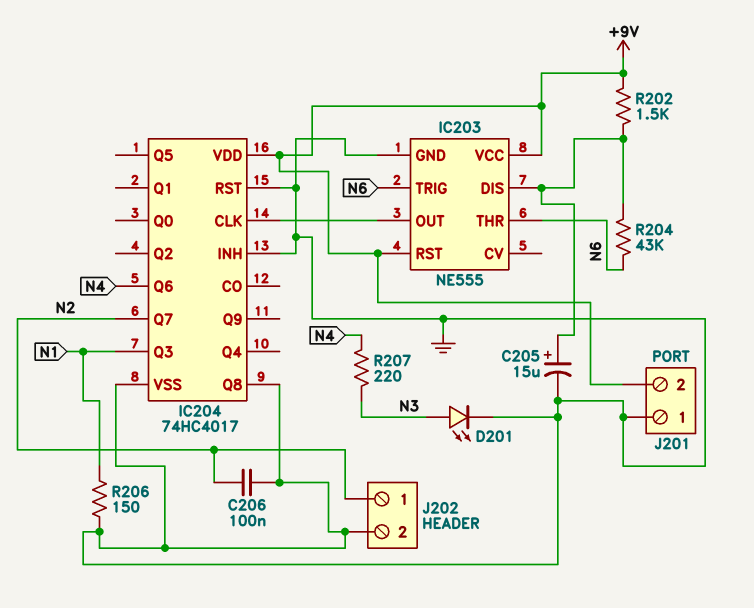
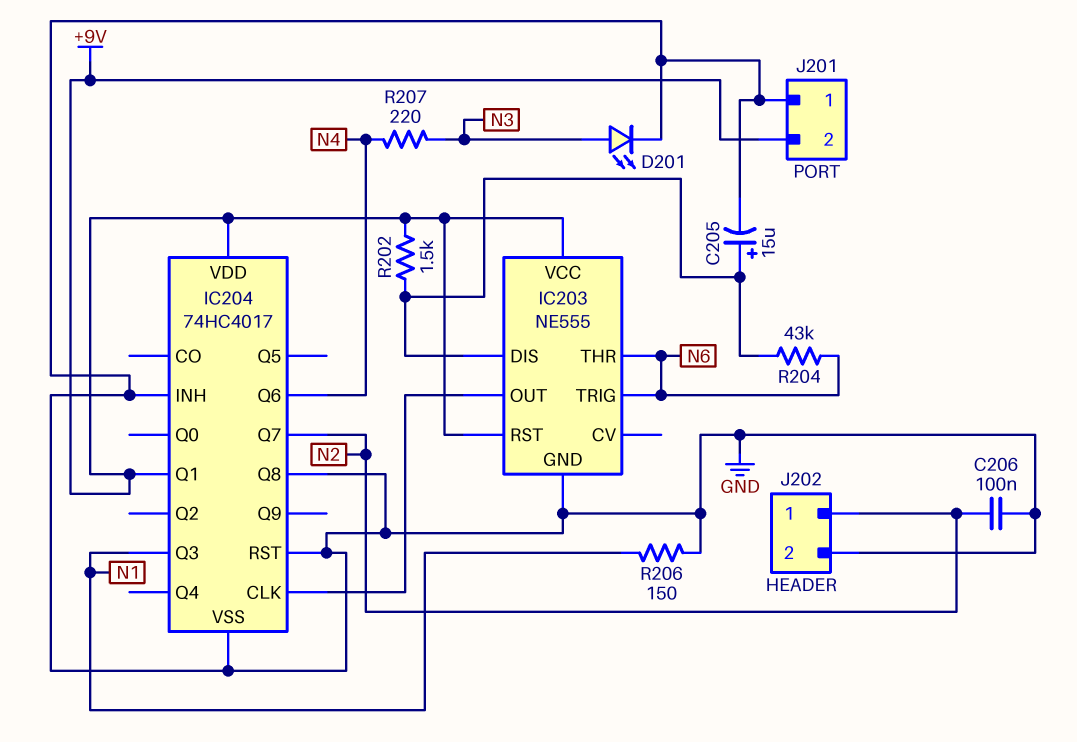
IC204 pin Q1: none -> +9V

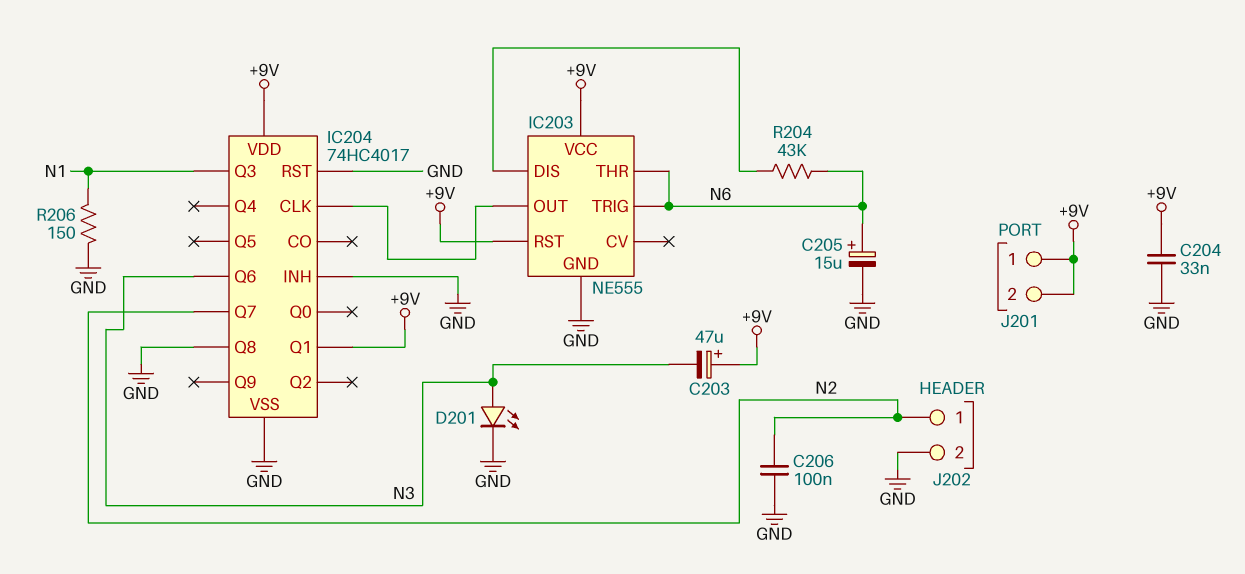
C203: none -> 47uF (plus +9V, minus N3)
C204: none -> 33nF (+9V, GND)
C205: 15uF (plus IC203/DIS, minus GND) -> 15uF (plus N6, minus GND)
IC204 pin Q6: N4 -> N3
J201 pin 1: GND -> +9V
R202: 1.5k (+9V, IC203/DIS) -> none
R207: 220 (N3, N4) -> none

